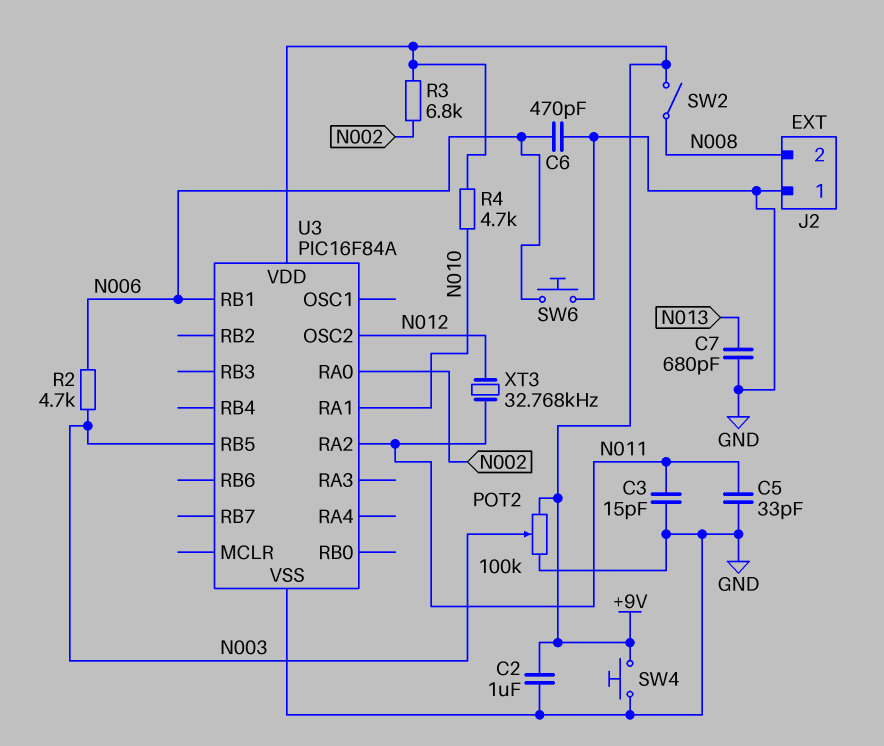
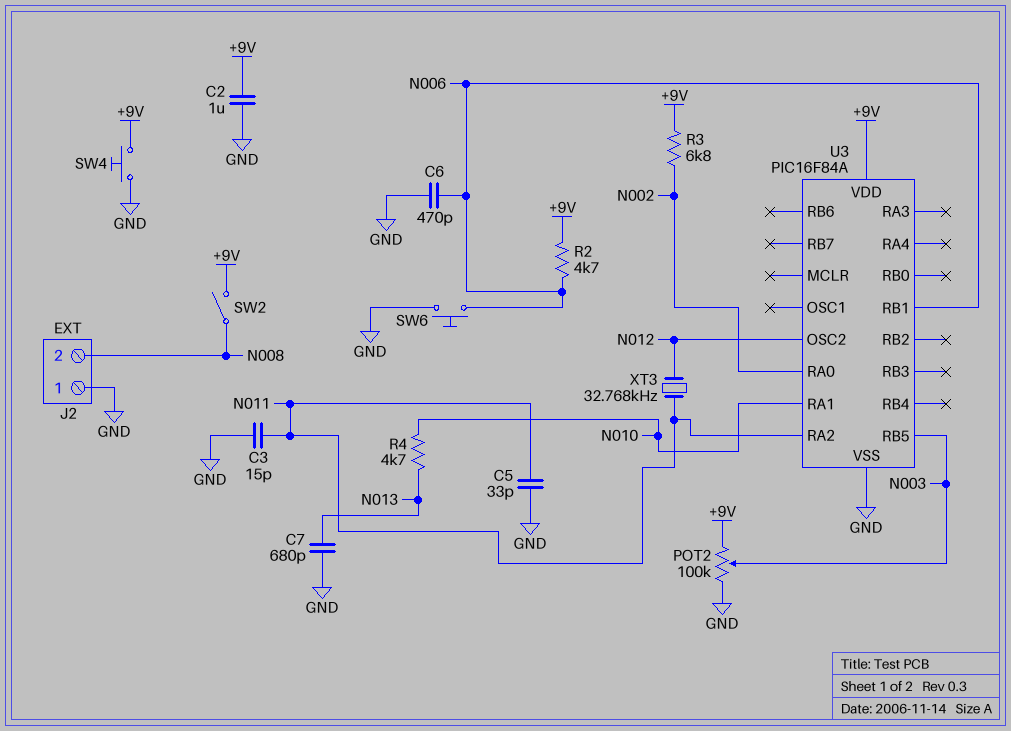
R2: 4.7k (N003, N006) -> 4.7k (+9V, N006)
R4: 4.7k (+9V, N010) -> 4.7k (N010, N013)

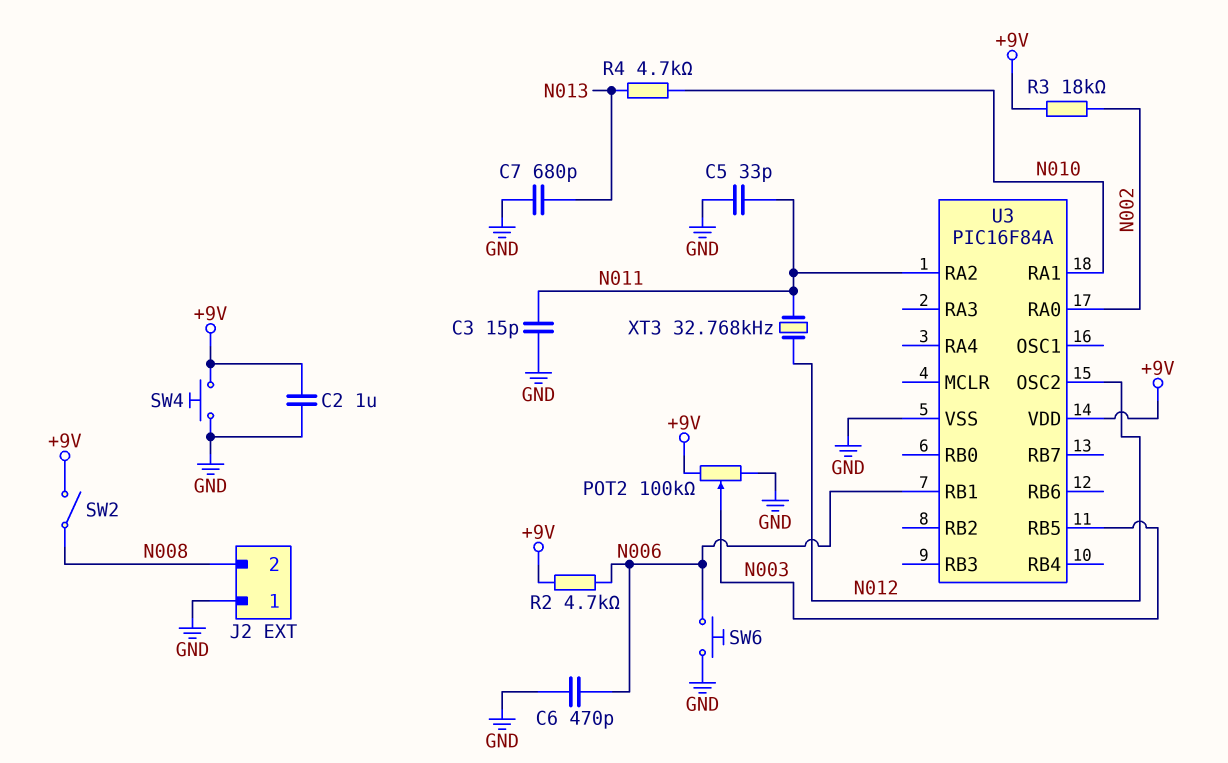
R3: 6.8k (+9V, N002) -> 18k (+9V, N002)

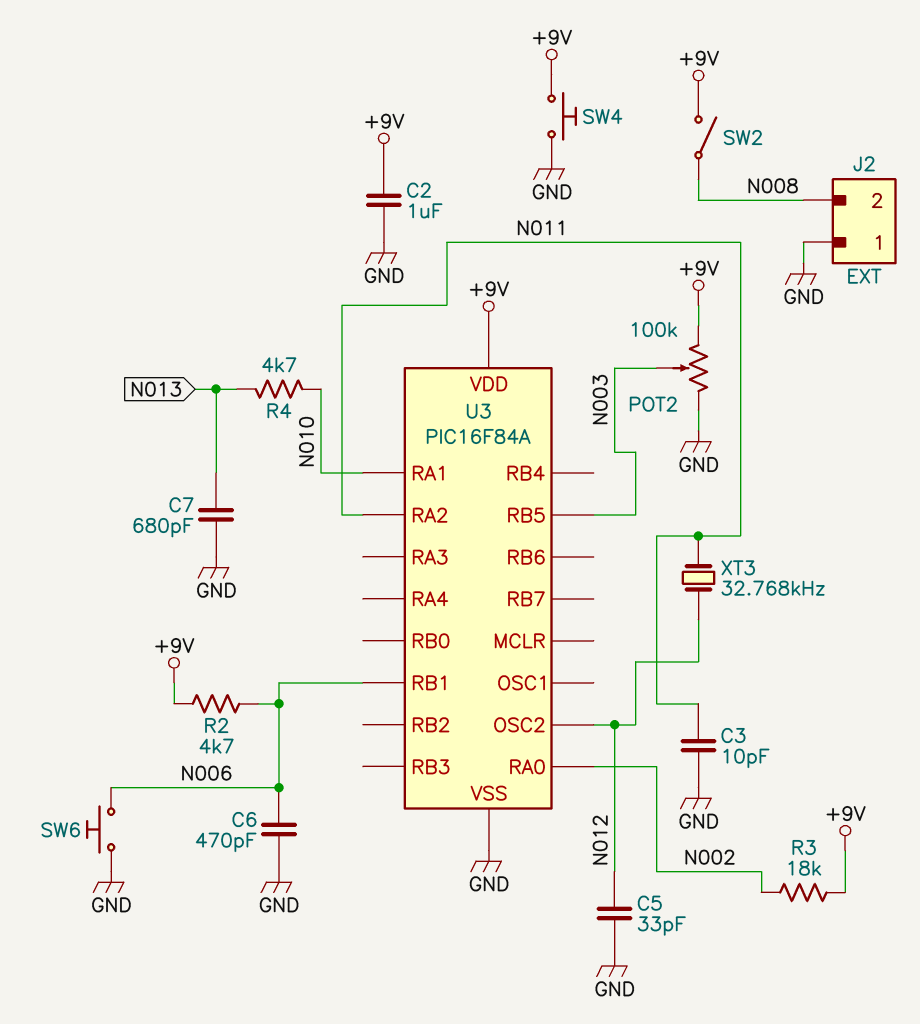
C3: 15pF (GND, N011) -> 10pF (GND, N011)
C5: 33pF (GND, N011) -> 33pF (GND, N012)

